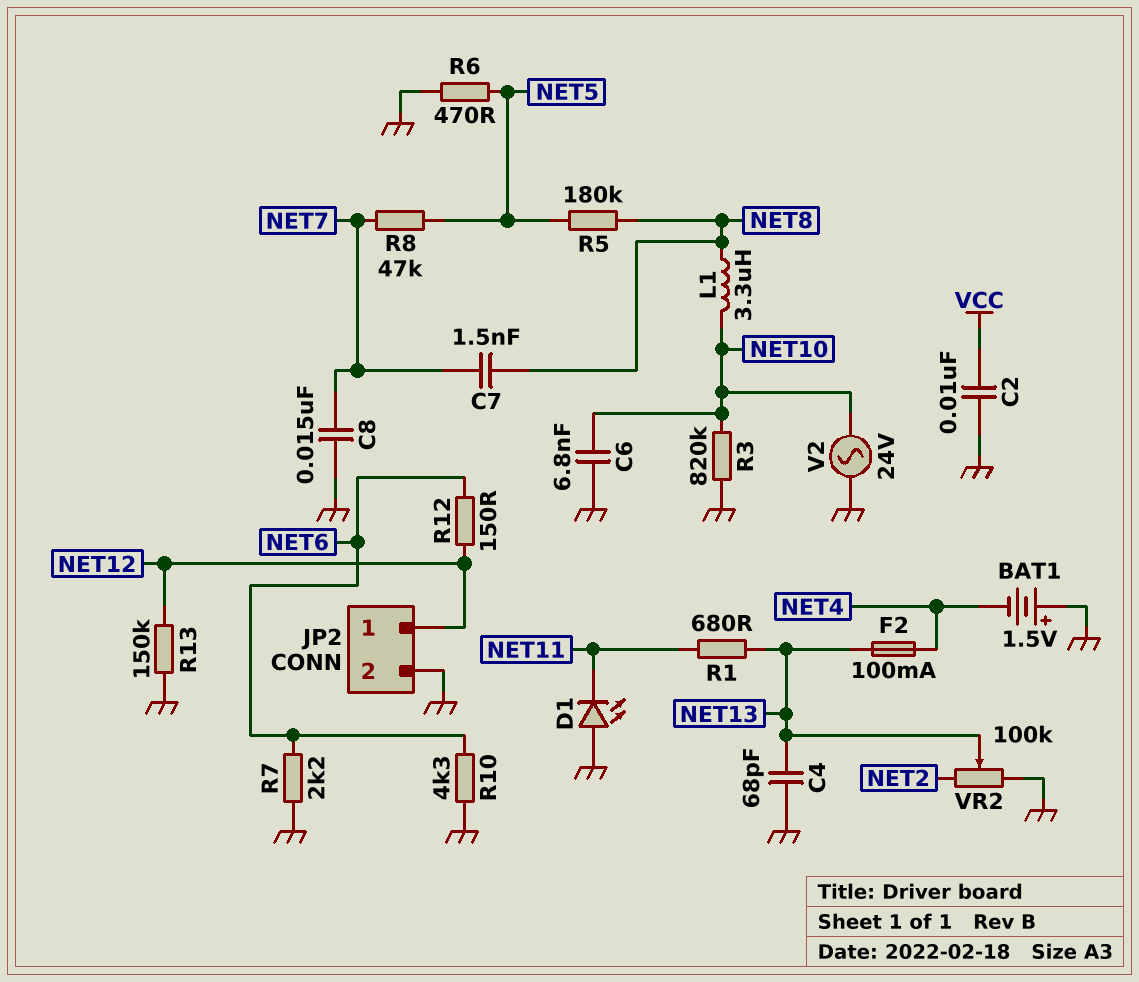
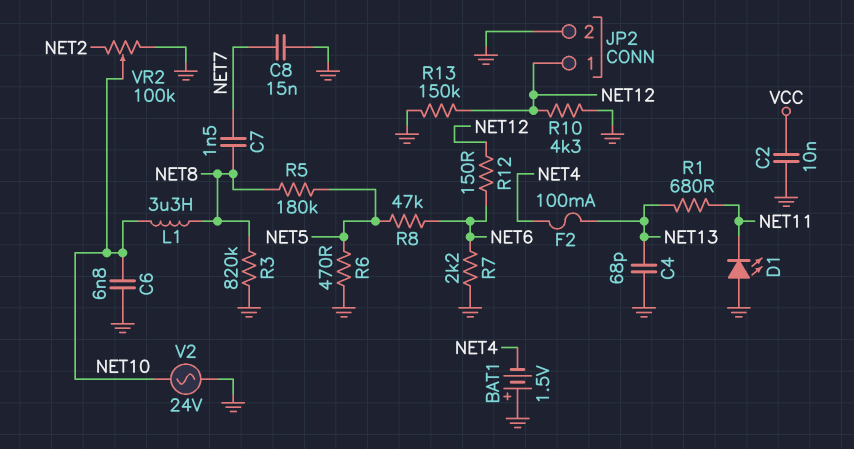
R3: 820k (GND, NET10) -> 820k (GND, NET8)
R8: 47k (NET5, NET7) -> 47k (NET5, NET6)
R10: 4.3k (GND, NET6) -> 4.3k (GND, NET12)
VR2: 100k (GND, NET2, wiper NET13) -> 100k (GND, NET2, wiper NET10)

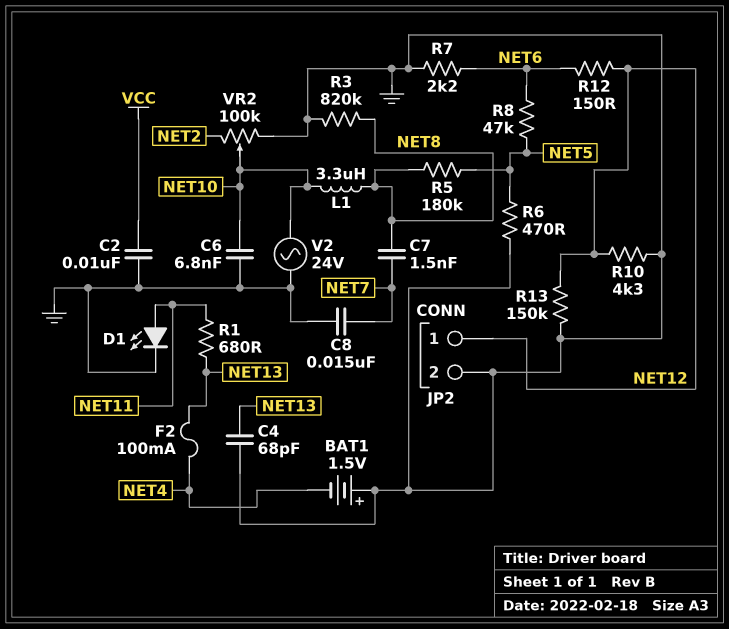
D1: LED (A GND, K NET11) -> LED (A NET11, K GND)

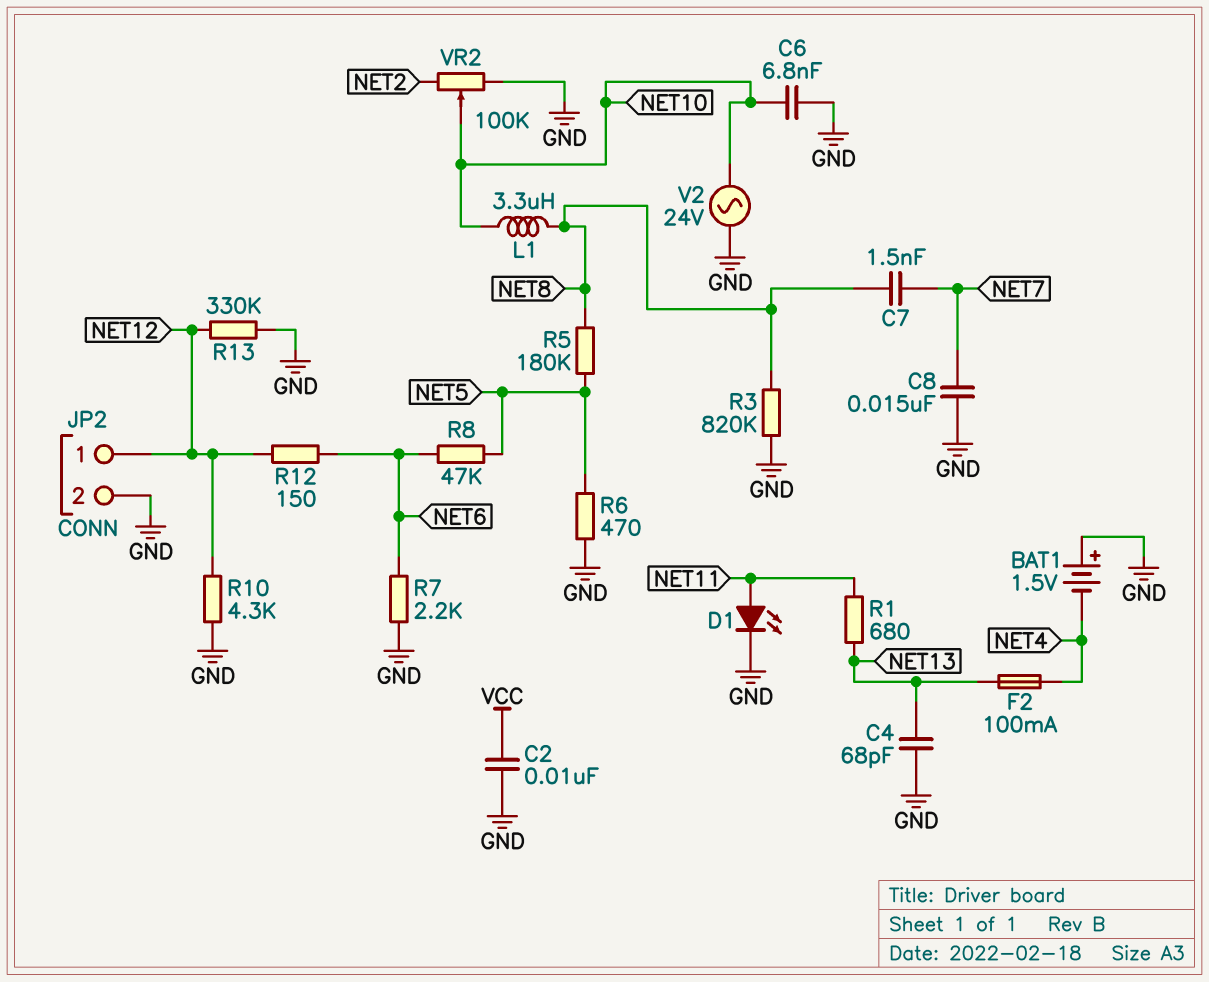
R13: 150k (GND, NET12) -> 330k (GND, NET12)

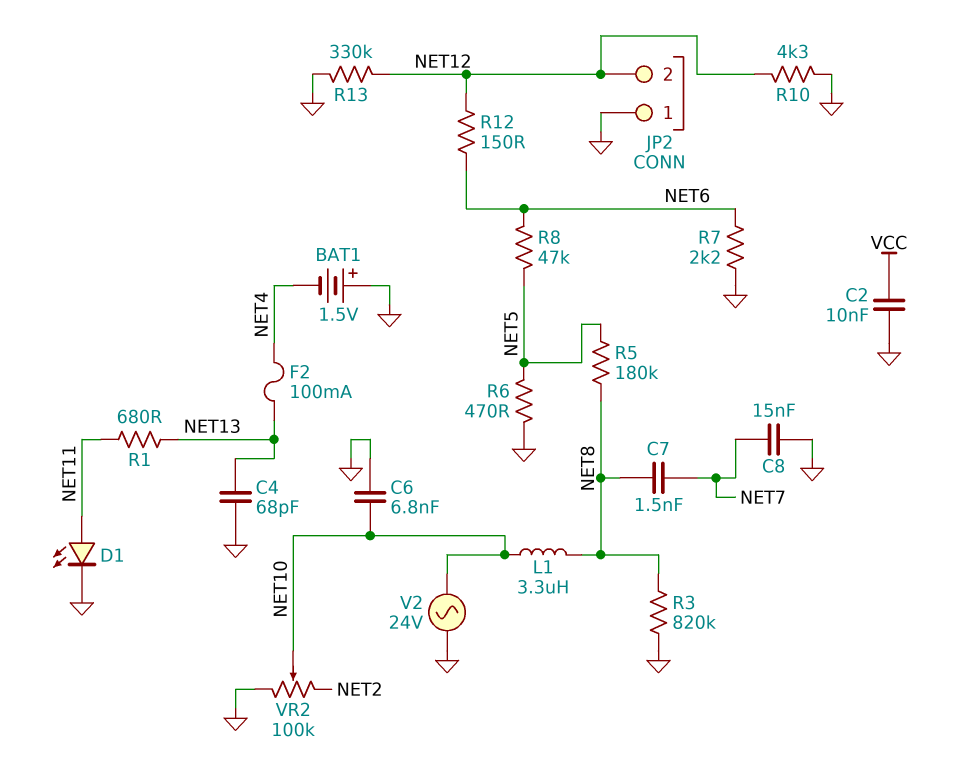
JP2 pin 1: NET12 -> GND
JP2 pin 2: GND -> NET12

